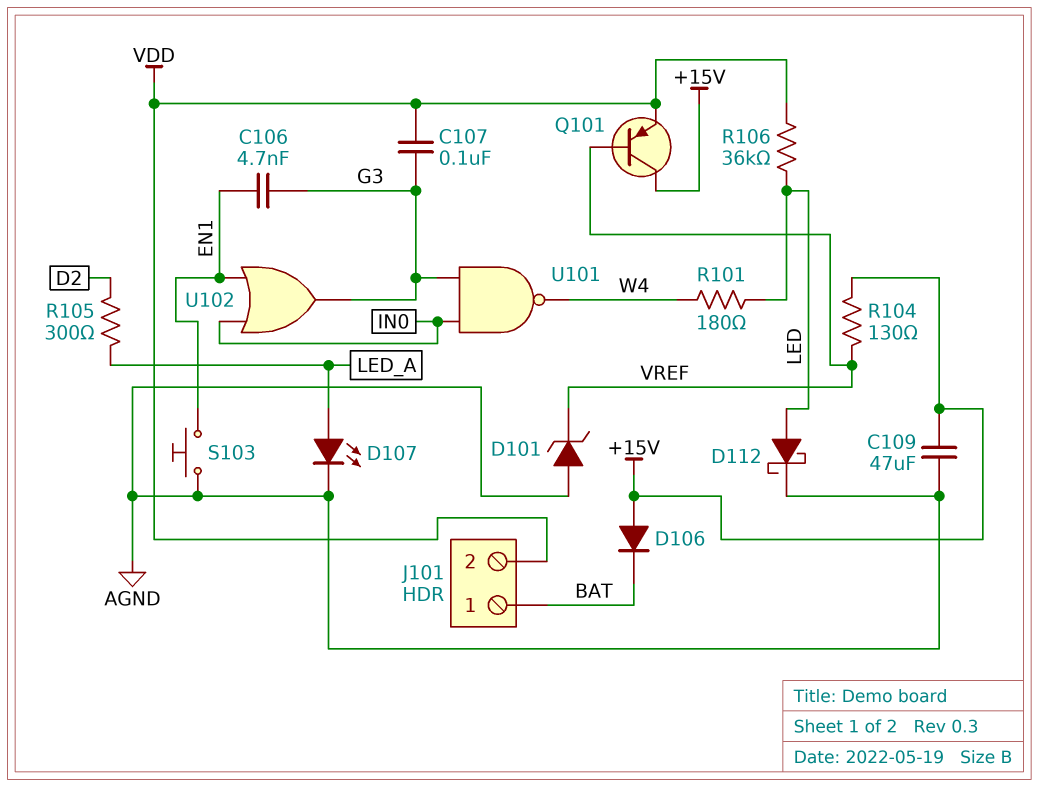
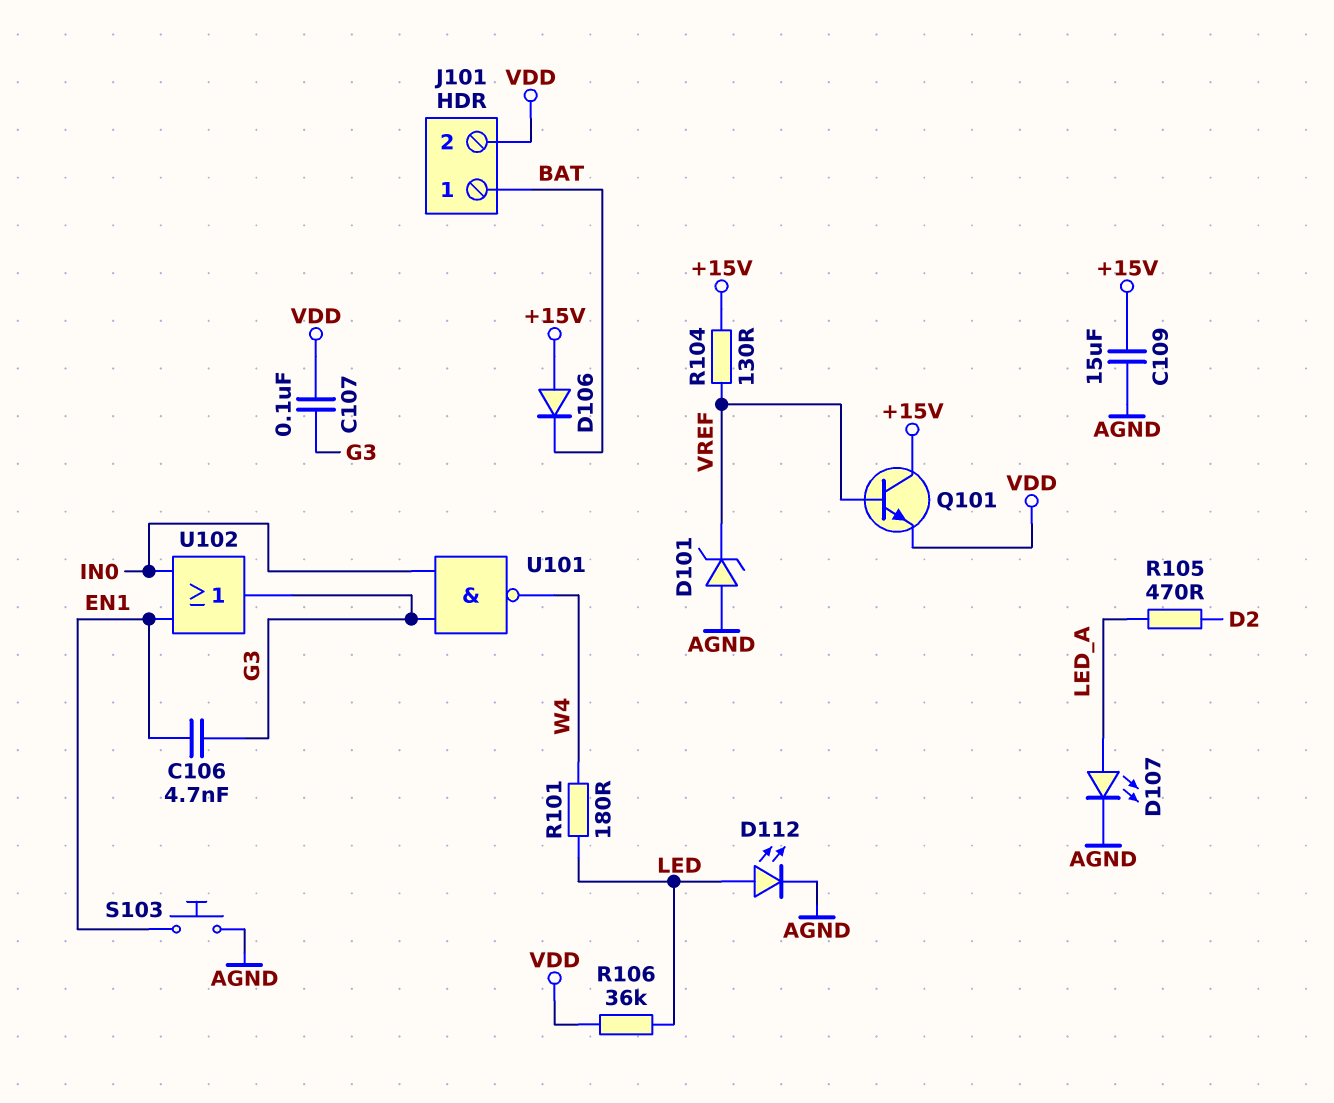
C109: 47uF (+15V, AGND) -> 15uF (+15V, AGND)
D112: schottky (A LED, K AGND) -> LED (A LED, K AGND)
Q101: PNP (B VREF, C +15V, E VDD) -> NPN (B VREF, C +15V, E VDD)
R105: 300 (D2, LED_A) -> 470 (D2, LED_A)

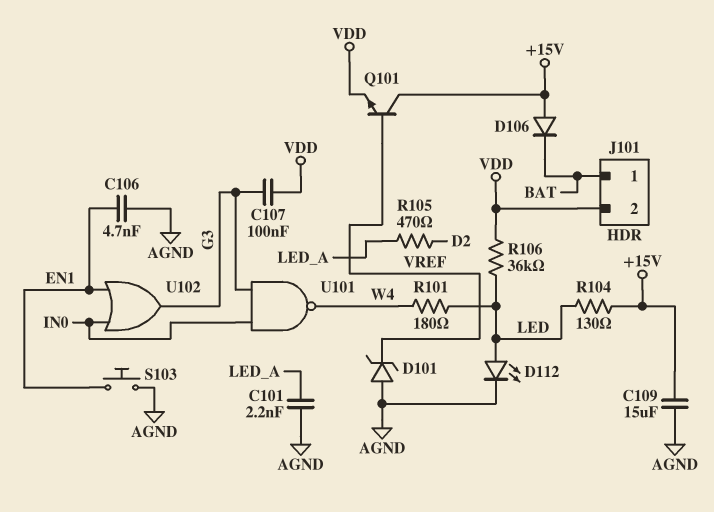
C101: none -> 2.2nF (AGND, LED_A)
C106: 4.7nF (EN1, G3) -> 4.7nF (AGND, EN1)
D107: LED (A LED_A, K AGND) -> none
R104: 130 (+15V, VREF) -> 130 (+15V, LED)

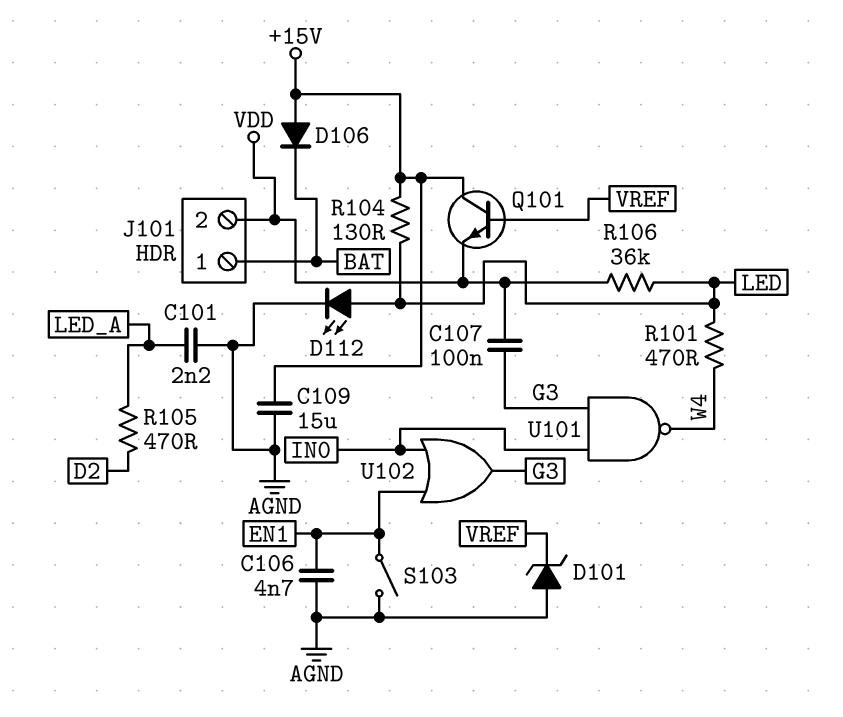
R101: 180 (LED, W4) -> 470 (LED, W4)
S103: button (AGND, EN1) -> switch (AGND, EN1)

